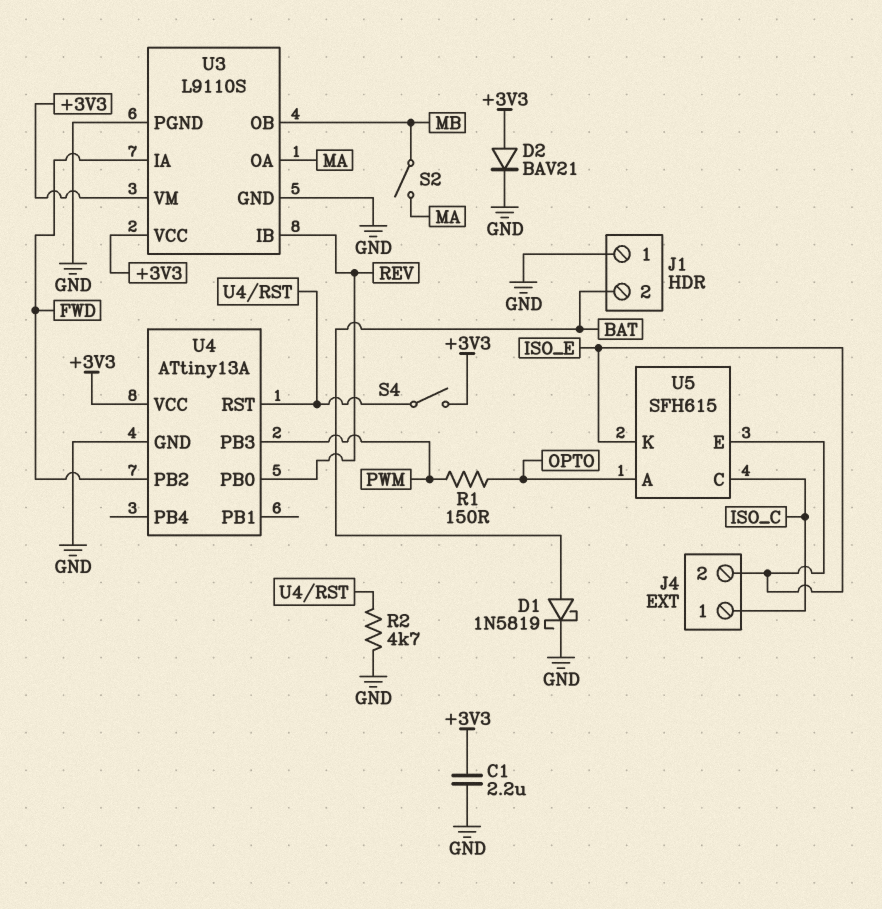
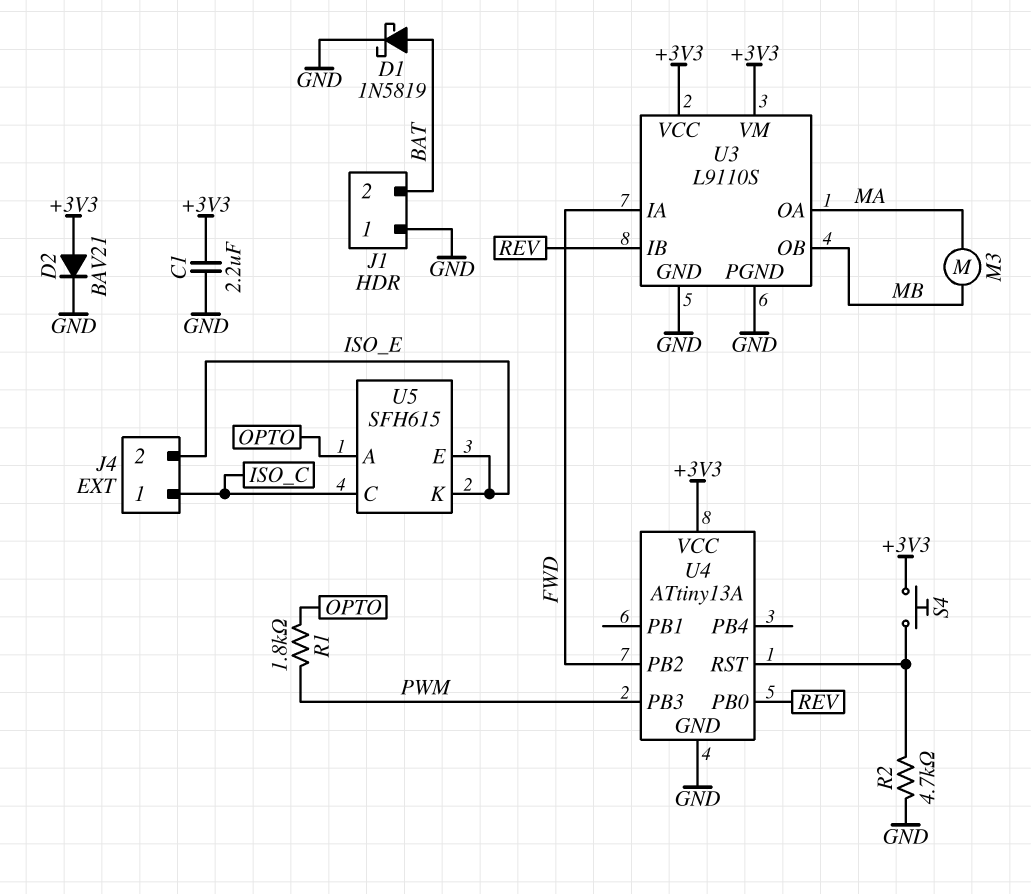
M3: none -> motor (MA, MB)
R1: 150 (OPTO, PWM) -> 1.8k (OPTO, PWM)
S2: switch (MA, MB) -> none
S4: switch (+3V3, U4/RST) -> button (+3V3, U4/RST)

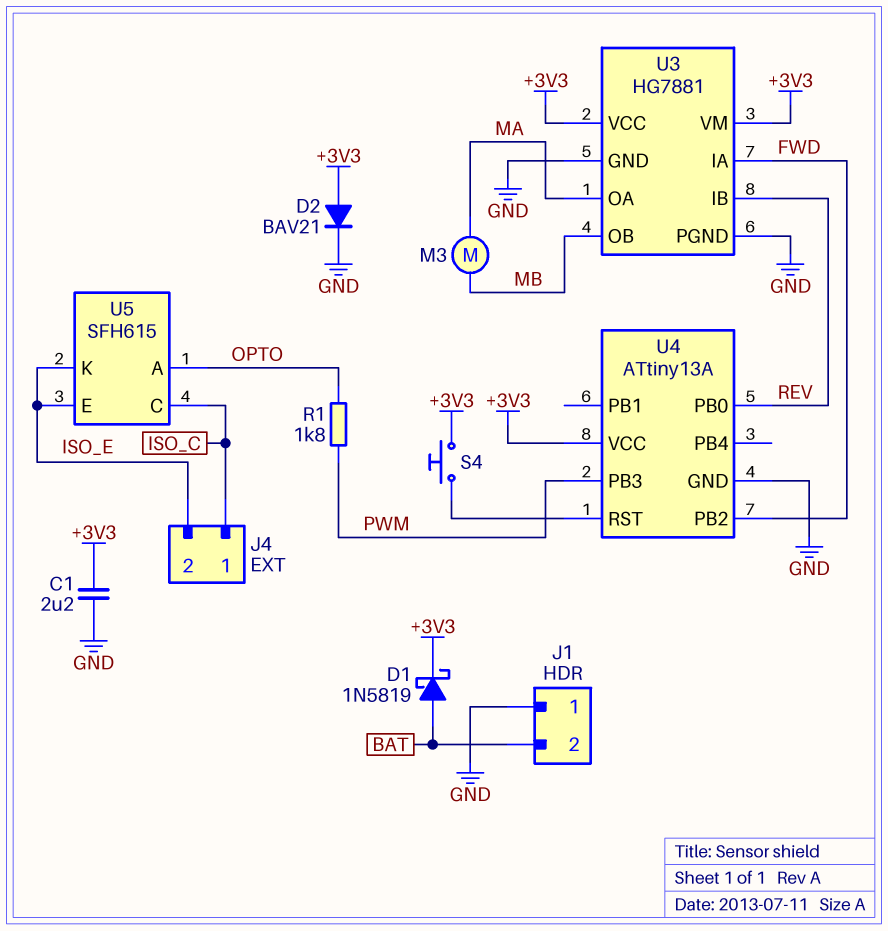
D1: schottky 1N5819 (A BAT, K GND) -> schottky 1N5819 (A BAT, K +3V3)
R2: 4.7k (GND, U4/RST) -> none
U3: L9110S -> HG7881

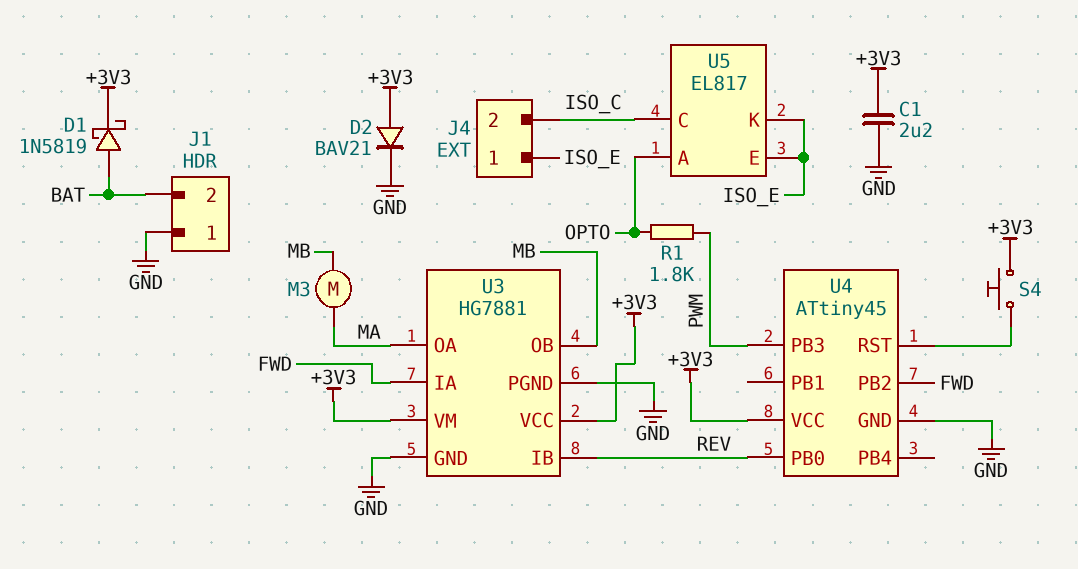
J4 pin 1: ISO_C -> ISO_E
J4 pin 2: ISO_E -> ISO_C
U4: ATtiny13A -> ATtiny45
U5: SFH615 -> EL817

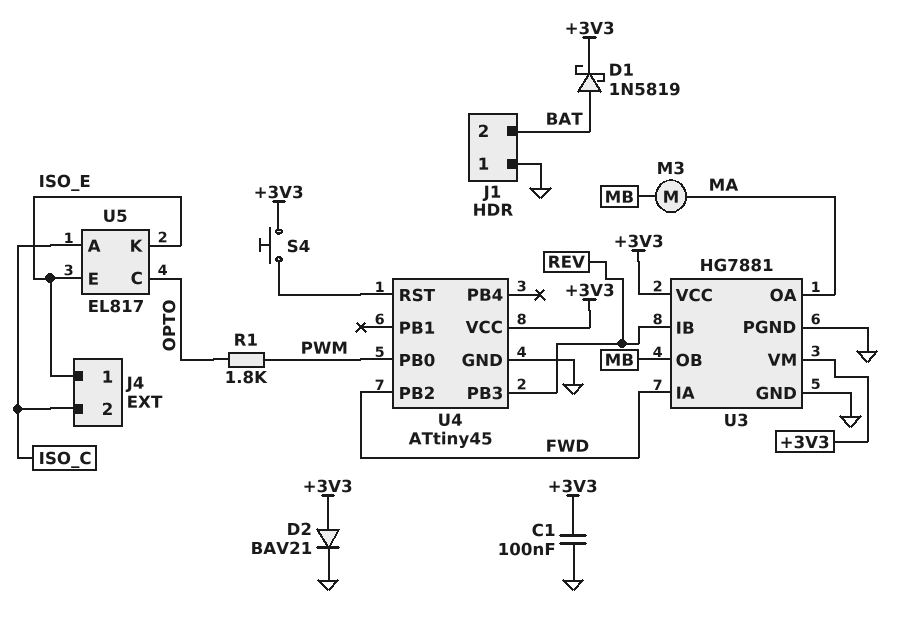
C1: 2.2uF (+3V3, GND) -> 100nF (+3V3, GND)
U4 pin PB0: REV -> PWM
U4 pin PB3: PWM -> REV
U5 pin A: OPTO -> ISO_C
U5 pin C: ISO_C -> OPTO

